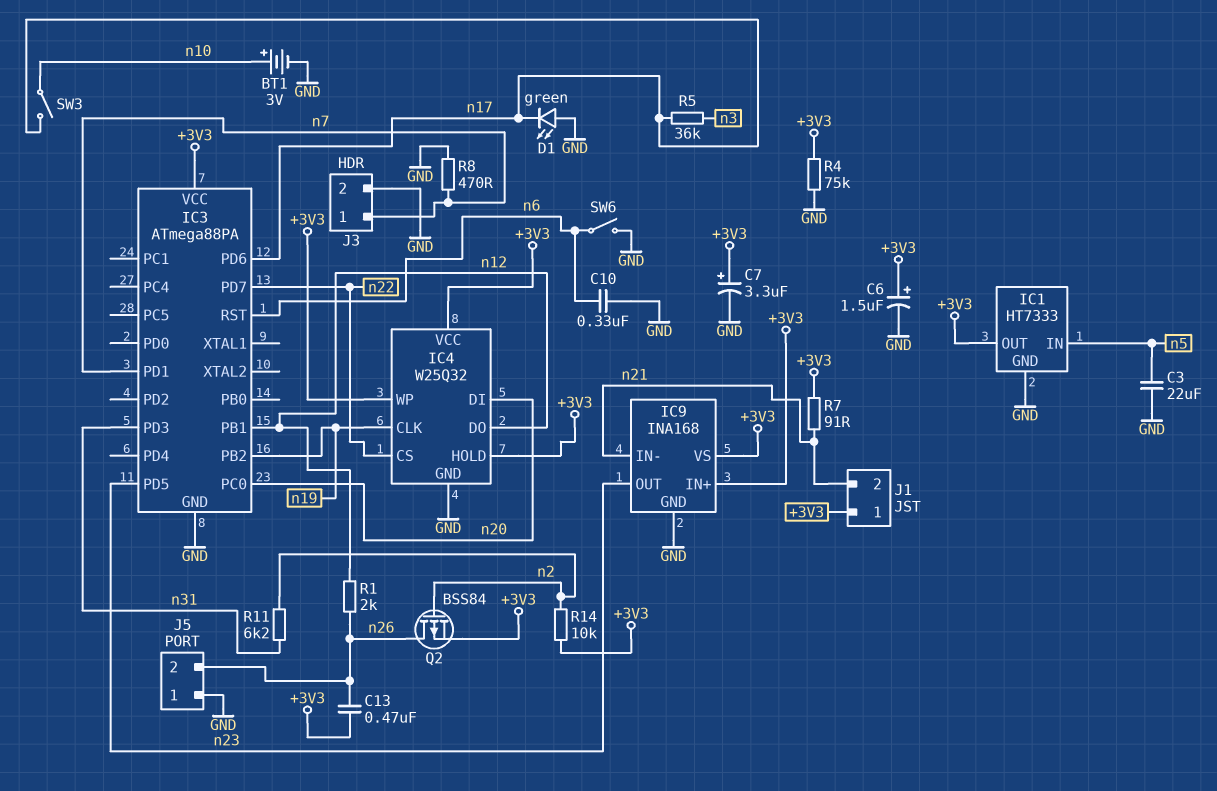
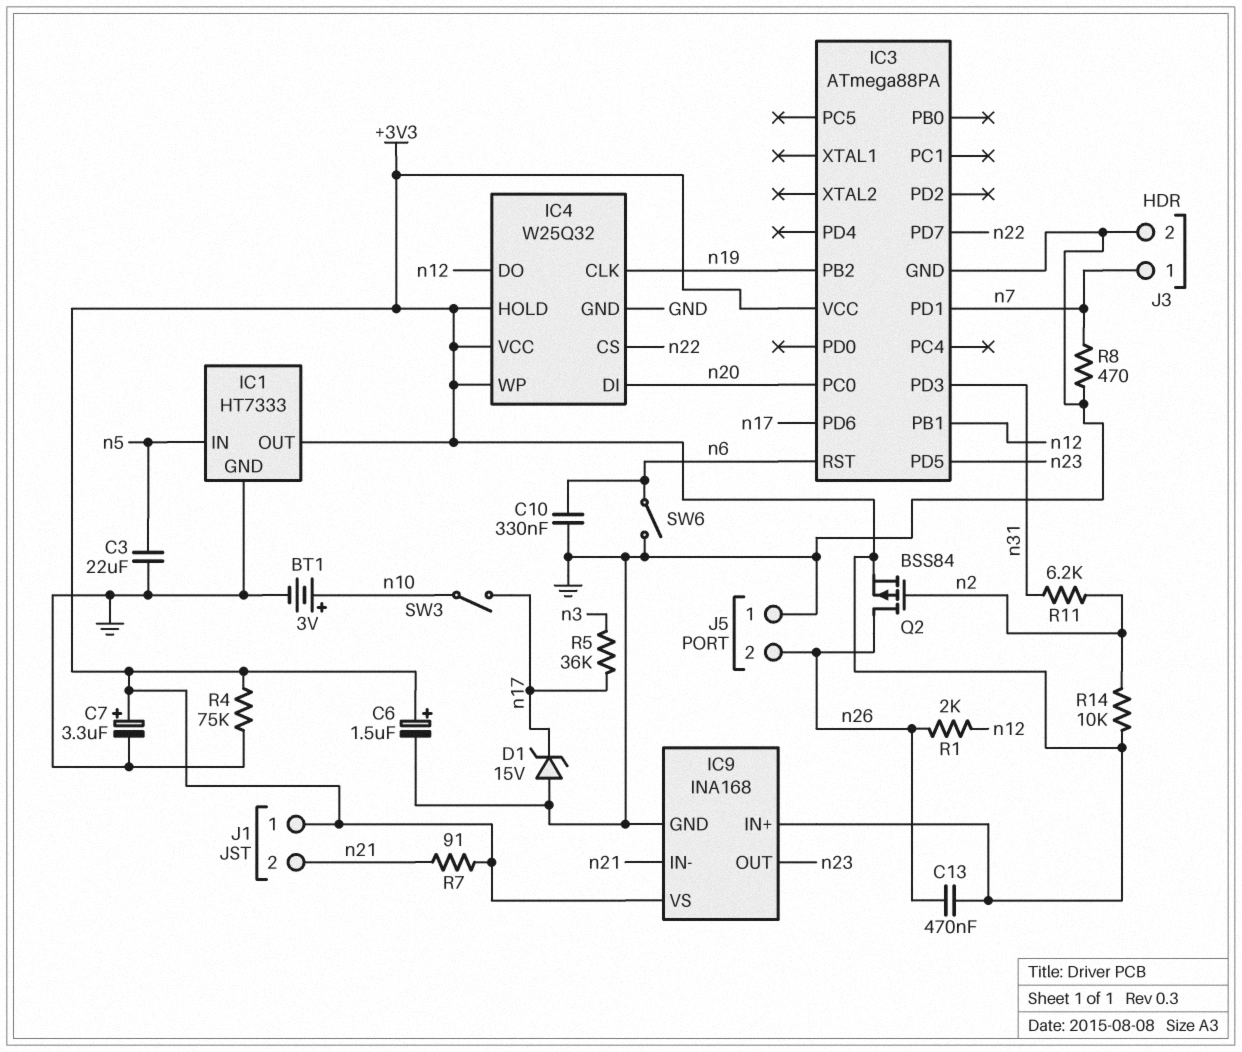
D1: LED green (A GND, K n17) -> zener 15V (A GND, K n17)

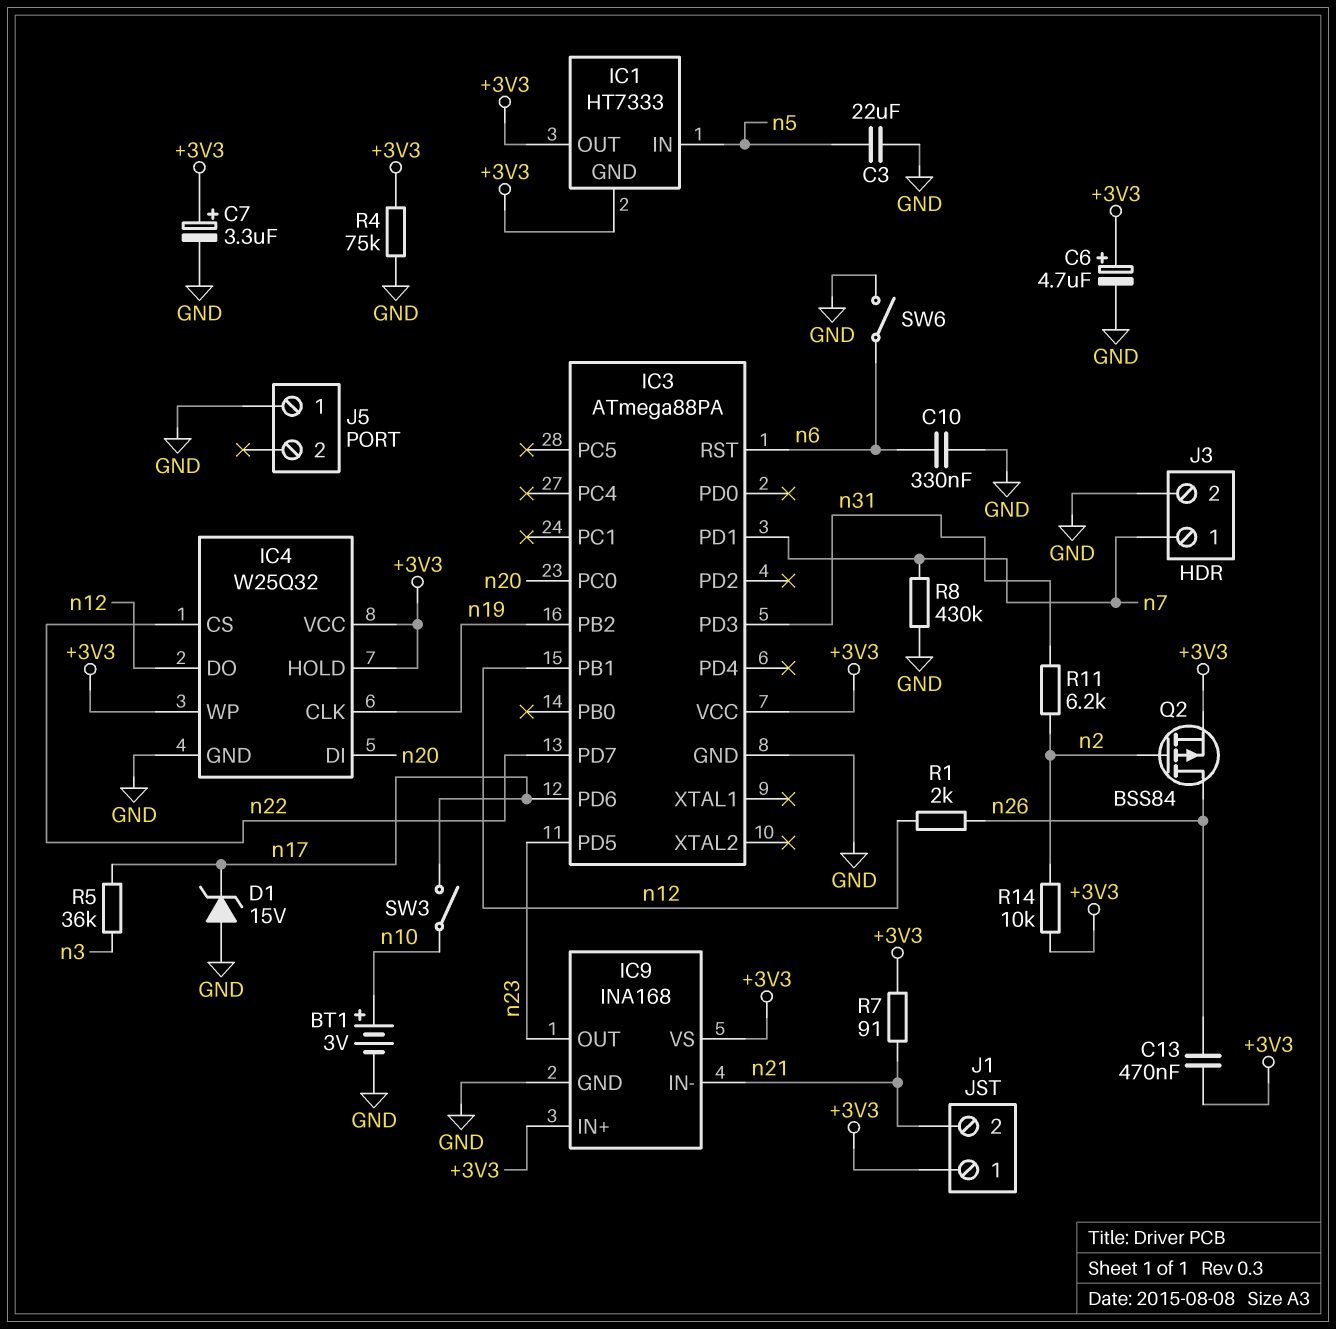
C6: 1.5uF (plus +3V3, minus GND) -> 4.7uF (plus +3V3, minus GND)
IC1 pin GND: GND -> +3V3
J5 pin 2: n26 -> none
R8: 470 (GND, n7) -> 430k (GND, n7)

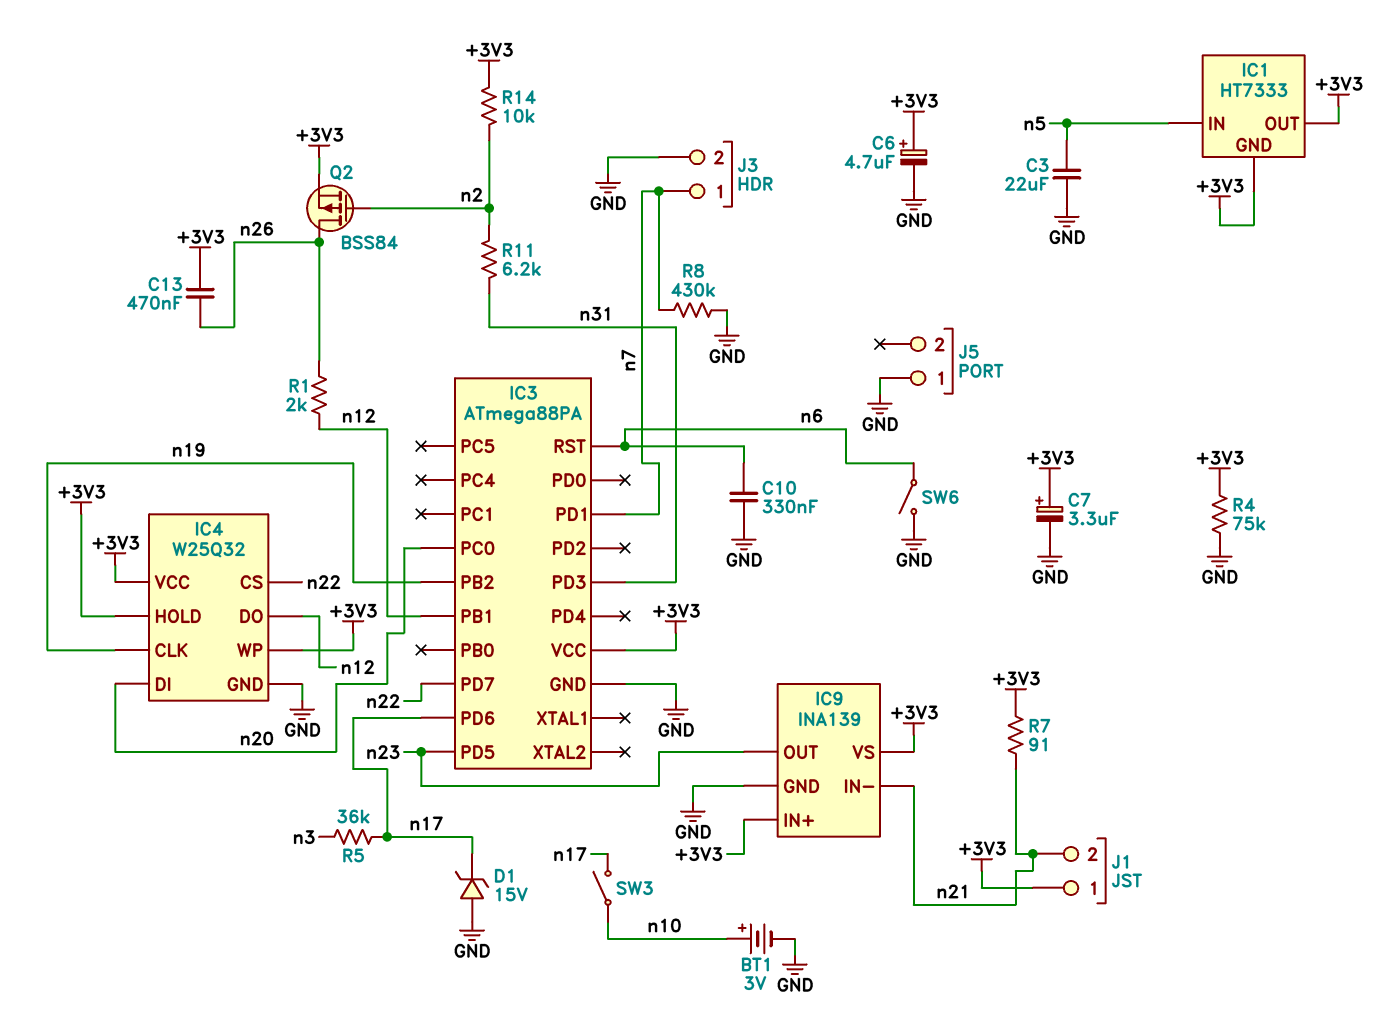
IC9: INA168 -> INA139

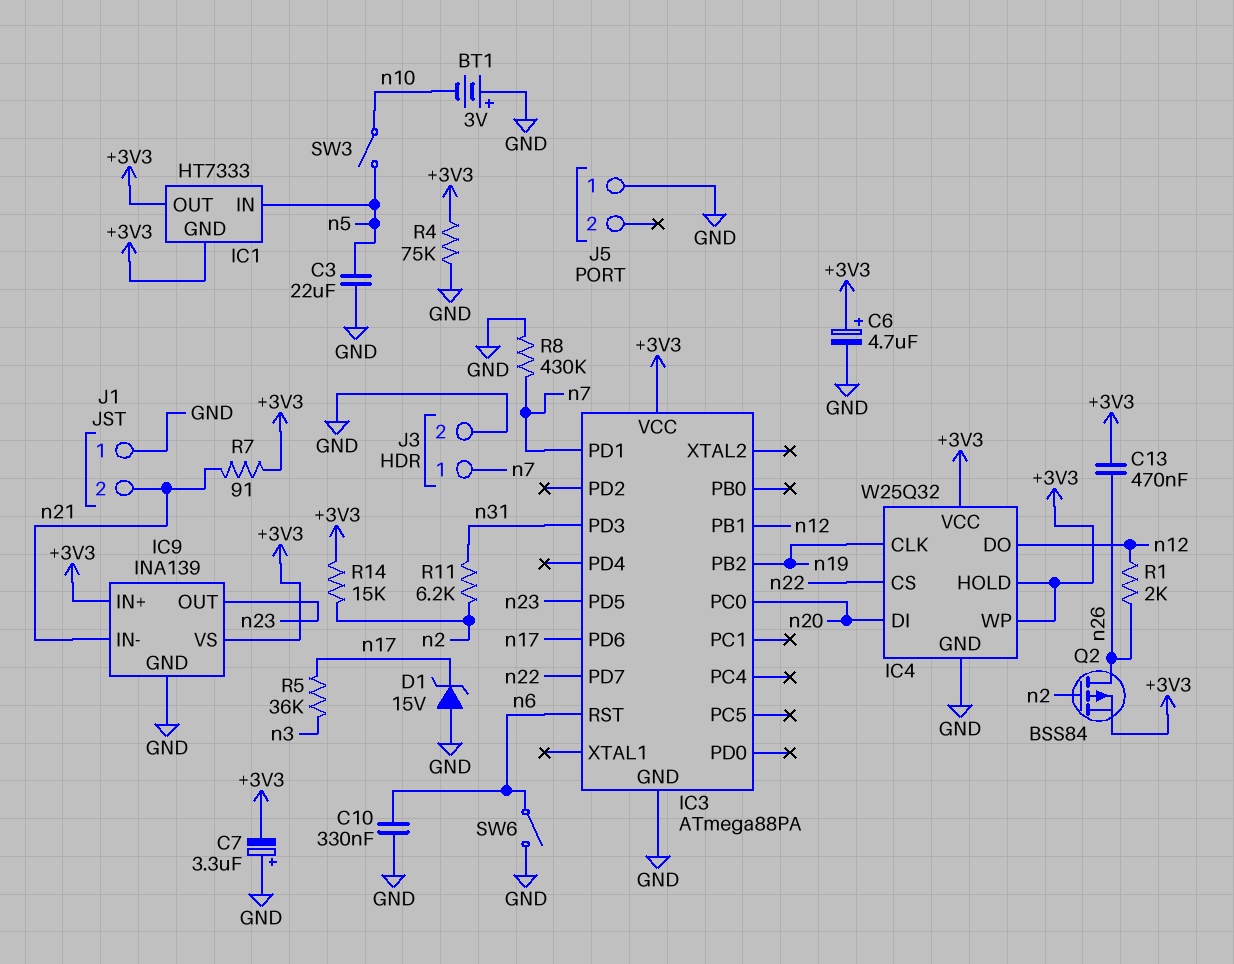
BT1: 3V (plus n10, minus GND) -> 3V (plus GND, minus n10)
C7: 3.3uF (plus +3V3, minus GND) -> 3.3uF (plus GND, minus +3V3)
J1 pin 1: +3V3 -> GND
R14: 10k (+3V3, n2) -> 15k (+3V3, n2)
SW3: switch (n10, n17) -> switch (n5, n10)

